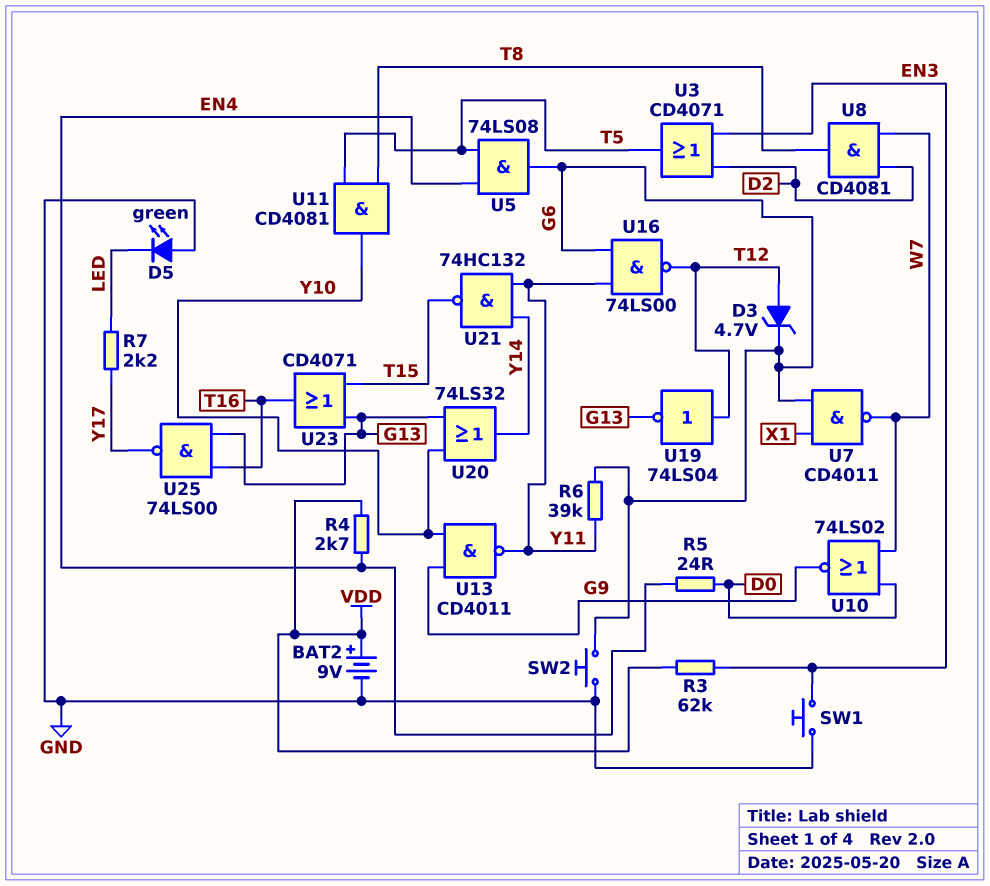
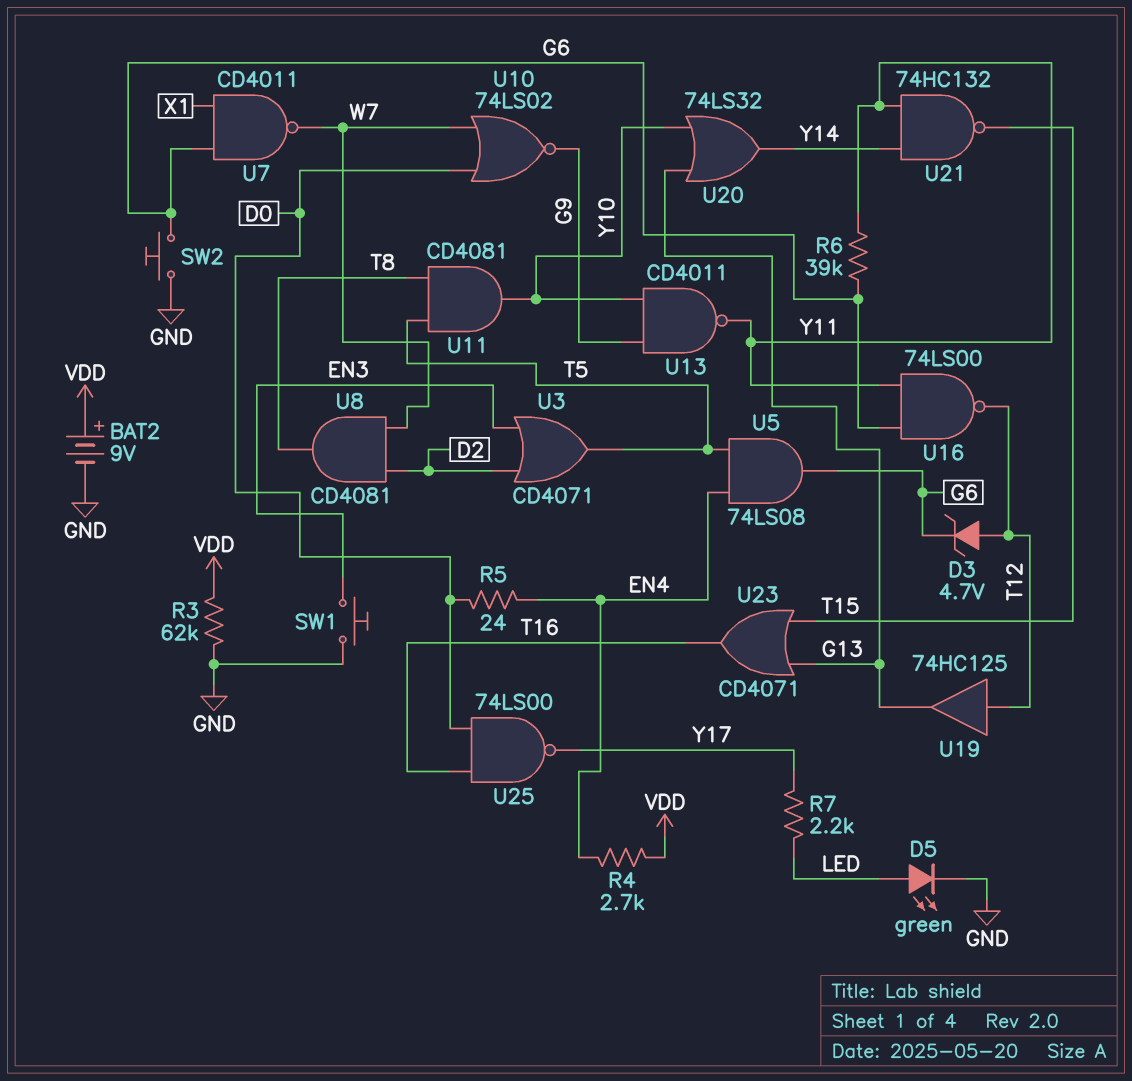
D5: LED green (A GND, K LED) -> LED green (A LED, K GND)
R3: 62k (EN3, VDD) -> 62k (GND, VDD)
U19: NOT 74LS04 (in T12, out G13) -> buffer 74HC125 (in T12, out G13)
U25: NAND 74LS00 (in G13, in T16, out Y17) -> NAND 74LS00 (in D0, in T16, out Y17)

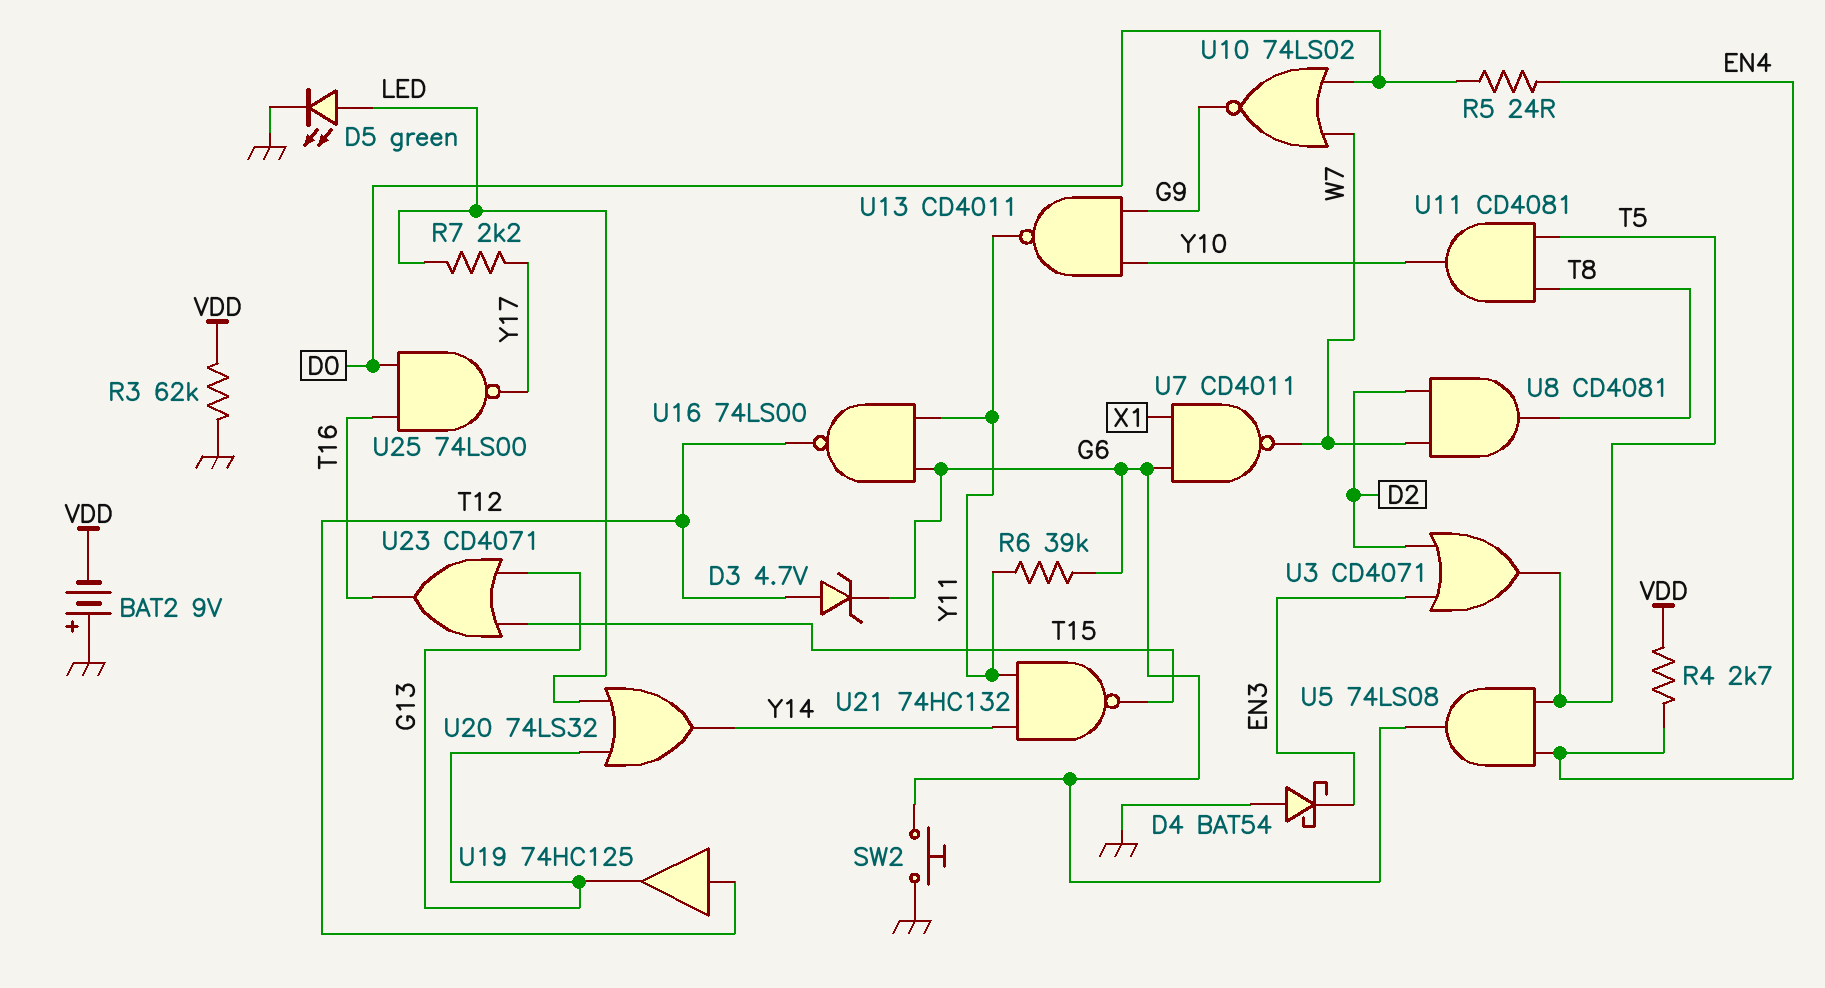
BAT2: 9V (plus VDD, minus GND) -> 9V (plus GND, minus VDD)
D4: none -> schottky BAT54 (A GND, K EN3)
SW1: button (EN3, GND) -> none
U20: OR 74LS32 (in G13, in Y10, out Y14) -> OR 74LS32 (in G13, in LED, out Y14)

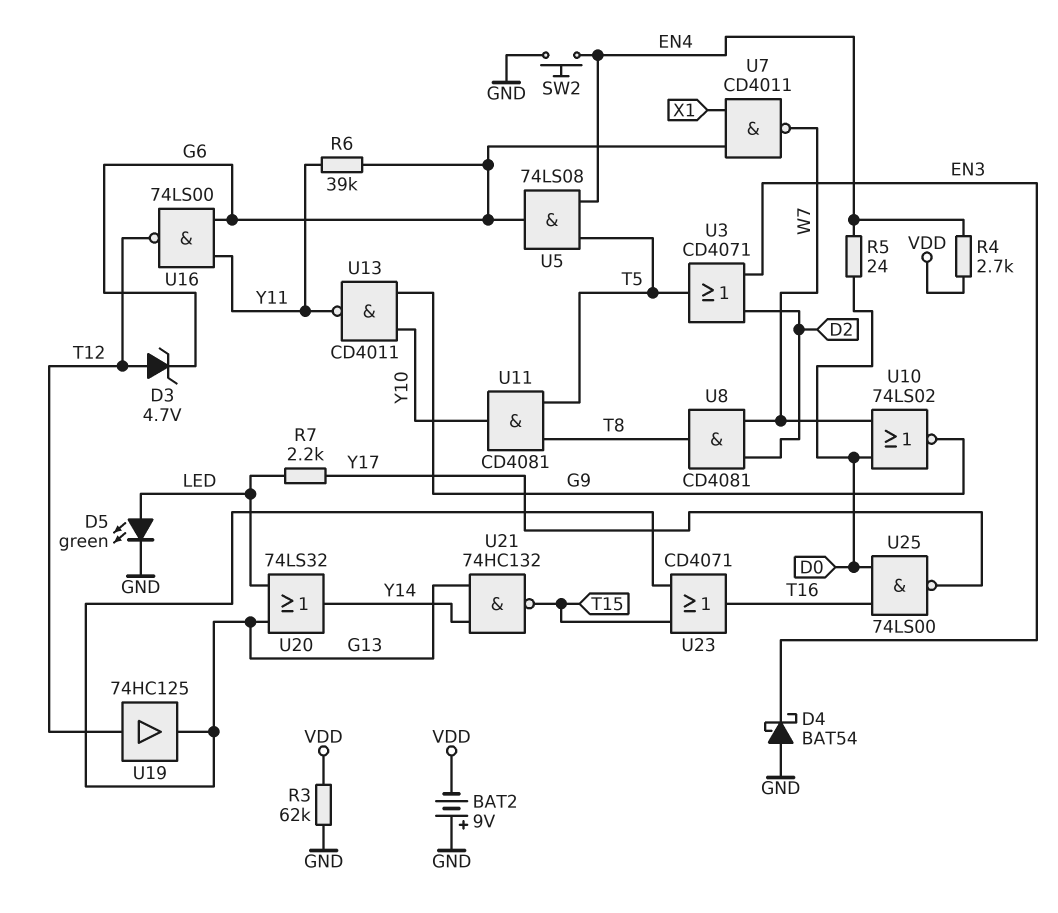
SW2: button (G6, GND) -> button (EN4, GND)
U21: NAND 74HC132 (in Y11, in Y14, out T15) -> NAND 74HC132 (in G13, in Y14, out T15)

